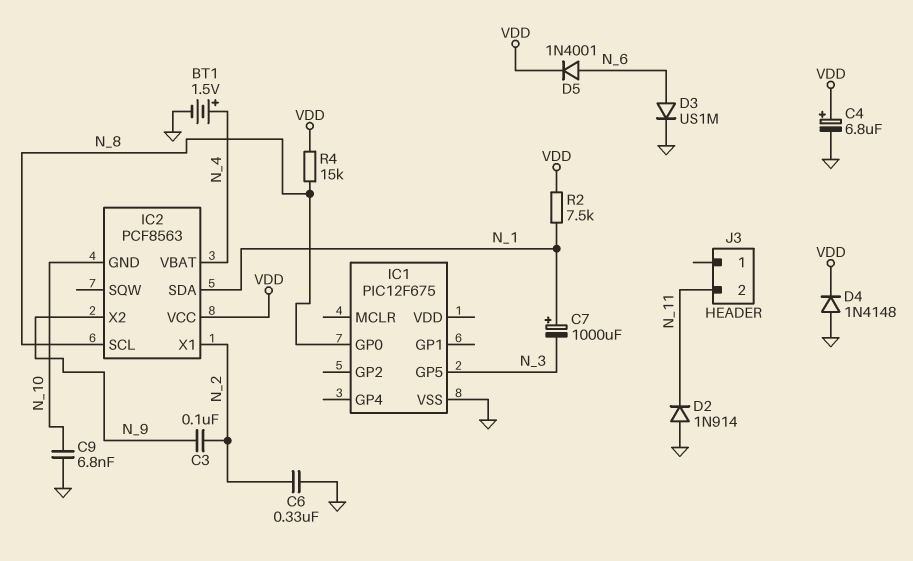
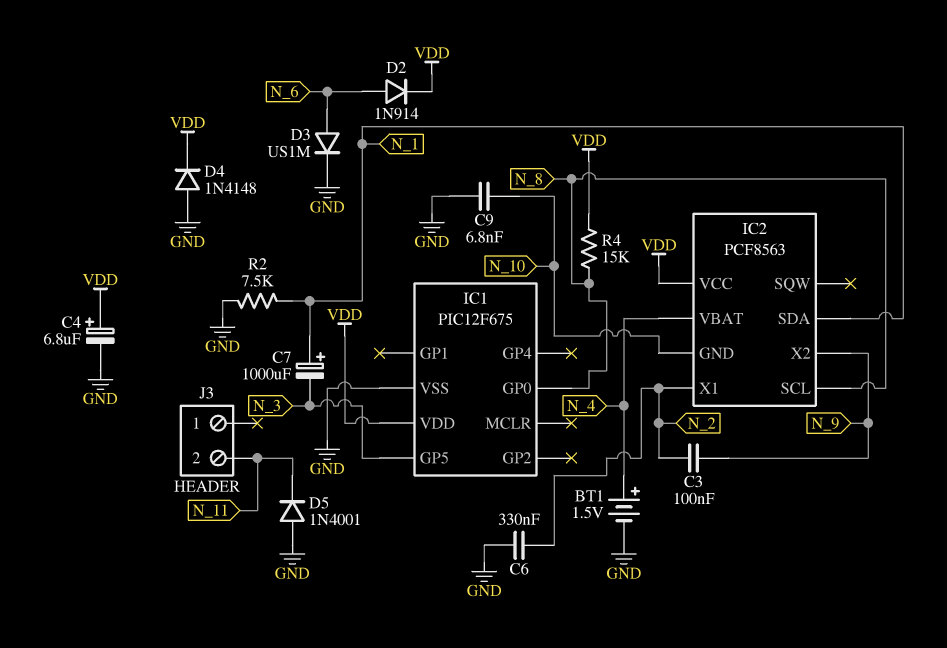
D2: diode 1N914 (A GND, K N_11) -> diode 1N914 (A N_6, K VDD)
D5: diode 1N4001 (A N_6, K VDD) -> diode 1N4001 (A GND, K N_11)
IC1 pin VDD: none -> VDD
R2: 7.5k (N_1, VDD) -> 7.5k (GND, N_1)

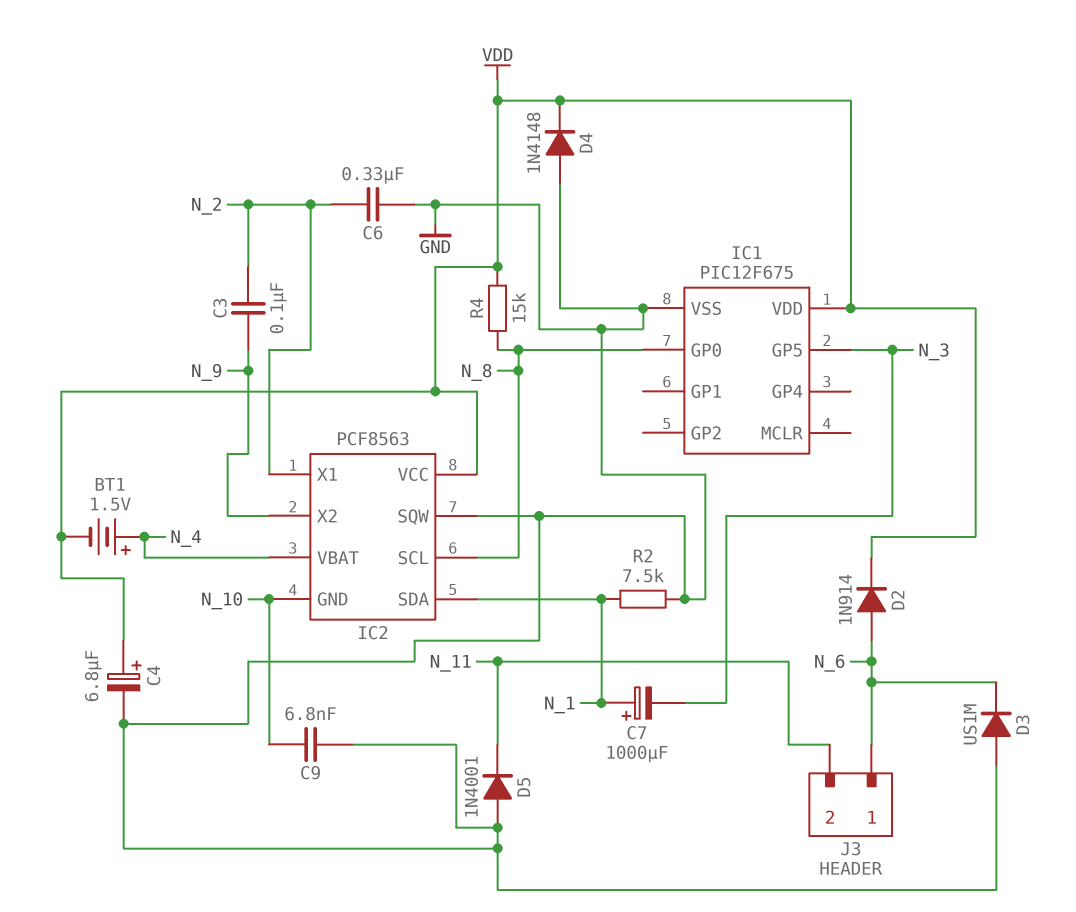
BT1: 1.5V (plus N_4, minus GND) -> 1.5V (plus N_4, minus VDD)
D3: diode US1M (A N_6, K GND) -> diode US1M (A GND, K N_6)
IC2 pin SQW: none -> GND
J3 pin 1: none -> N_6

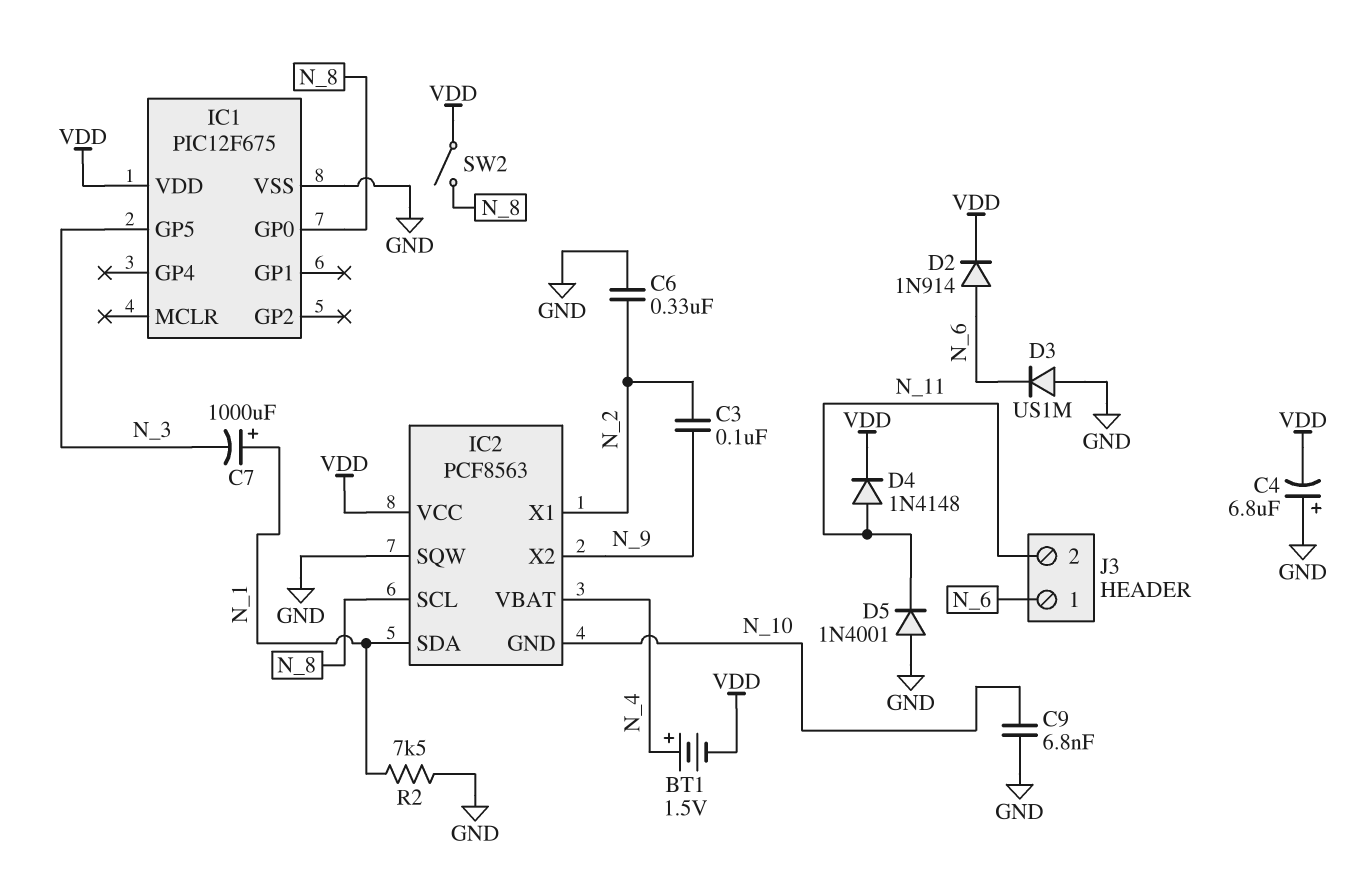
C4: 6.8uF (plus VDD, minus GND) -> 6.8uF (plus GND, minus VDD)
D4: diode 1N4148 (A GND, K VDD) -> diode 1N4148 (A N_11, K VDD)
R4: 15k (N_8, VDD) -> none
SW2: none -> switch (N_8, VDD)

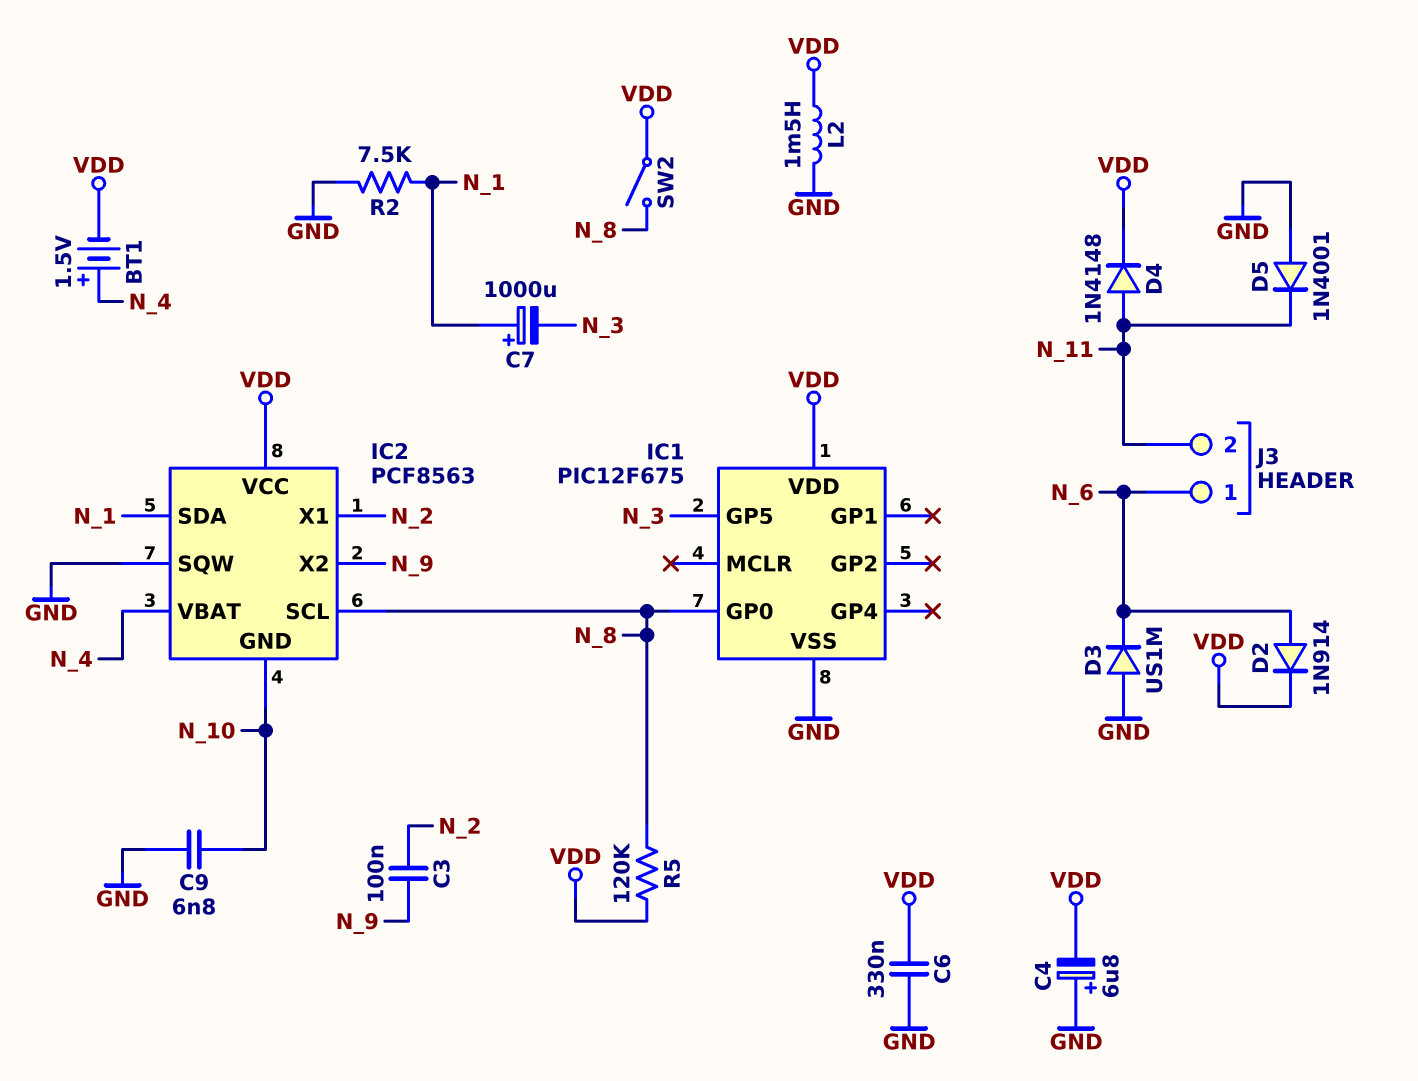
C6: 330nF (GND, N_2) -> 330nF (GND, VDD)
L2: none -> 1.5mH (GND, VDD)
R5: none -> 120k (N_8, VDD)

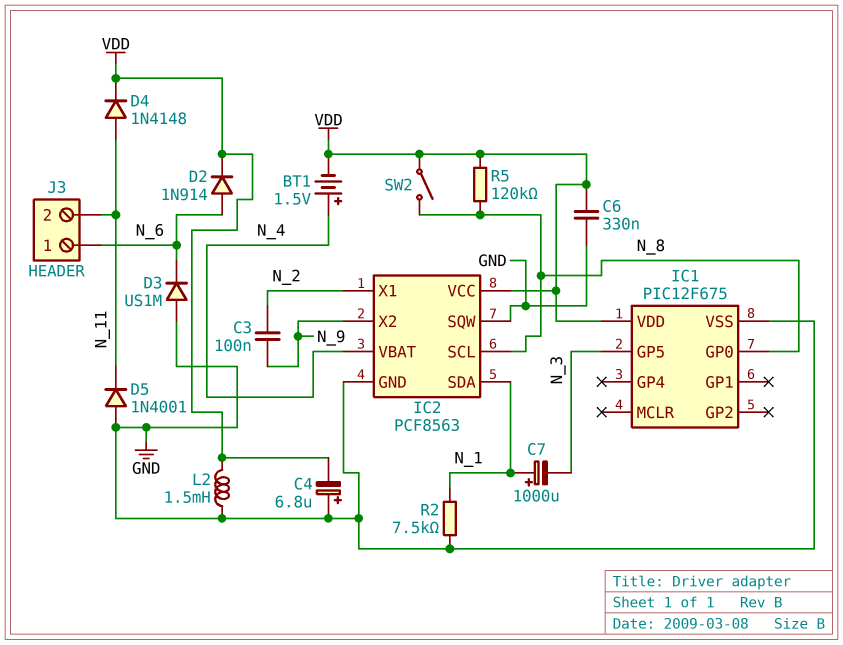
C9: 6.8nF (GND, N_10) -> none
IC2 pin GND: N_10 -> GND

